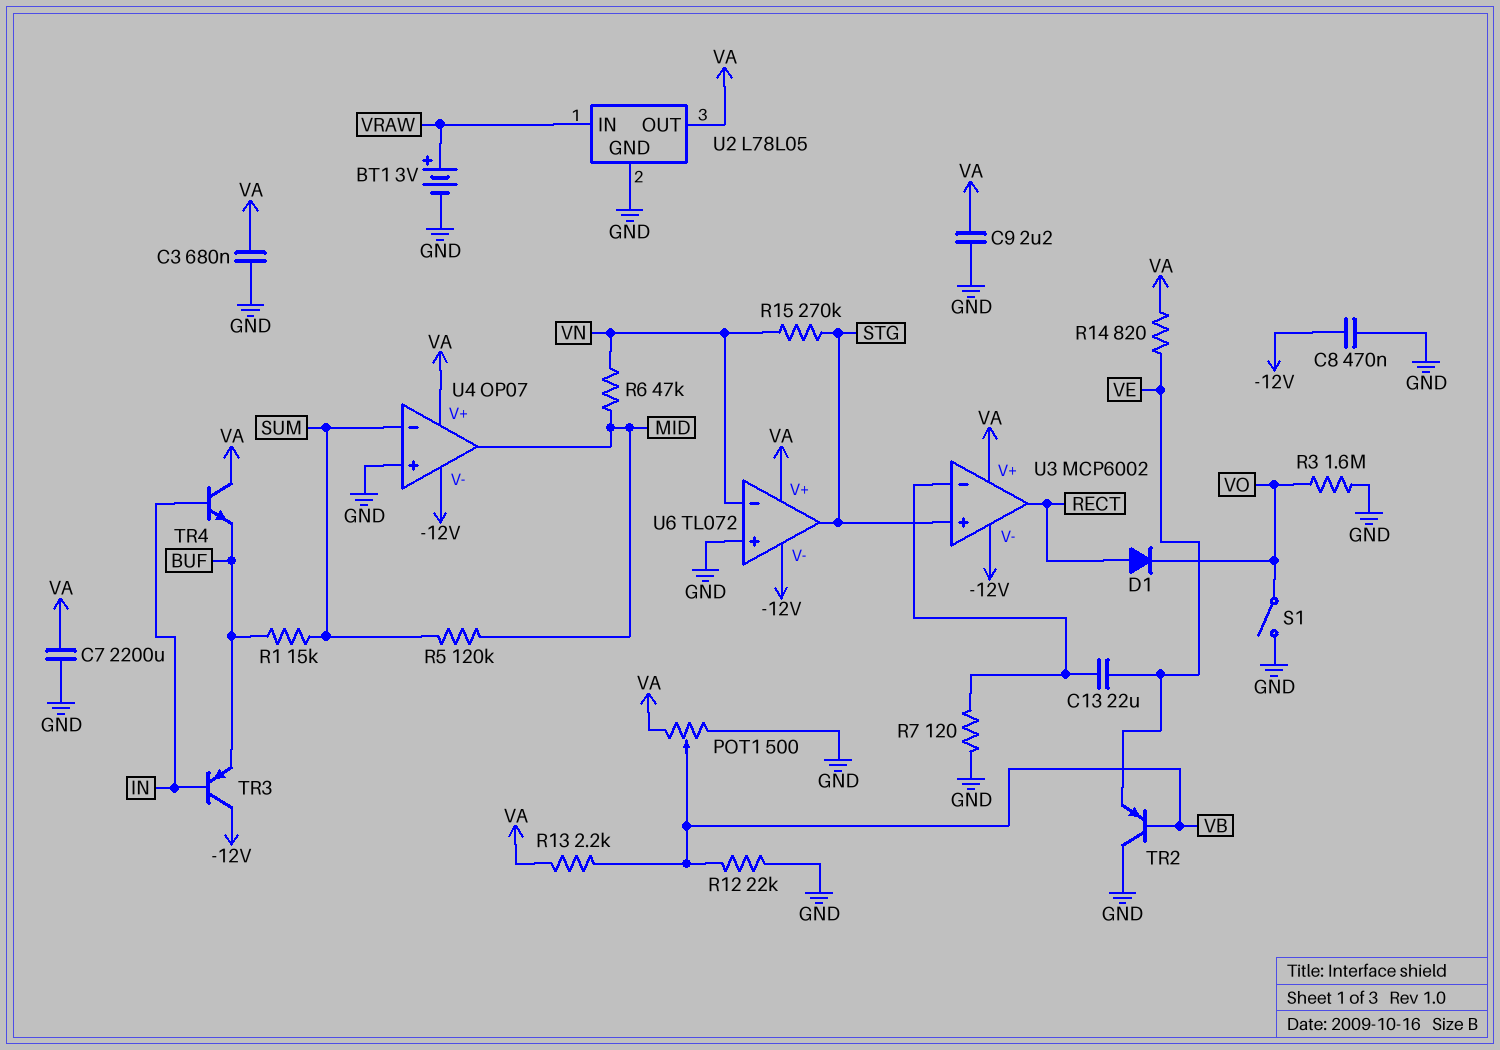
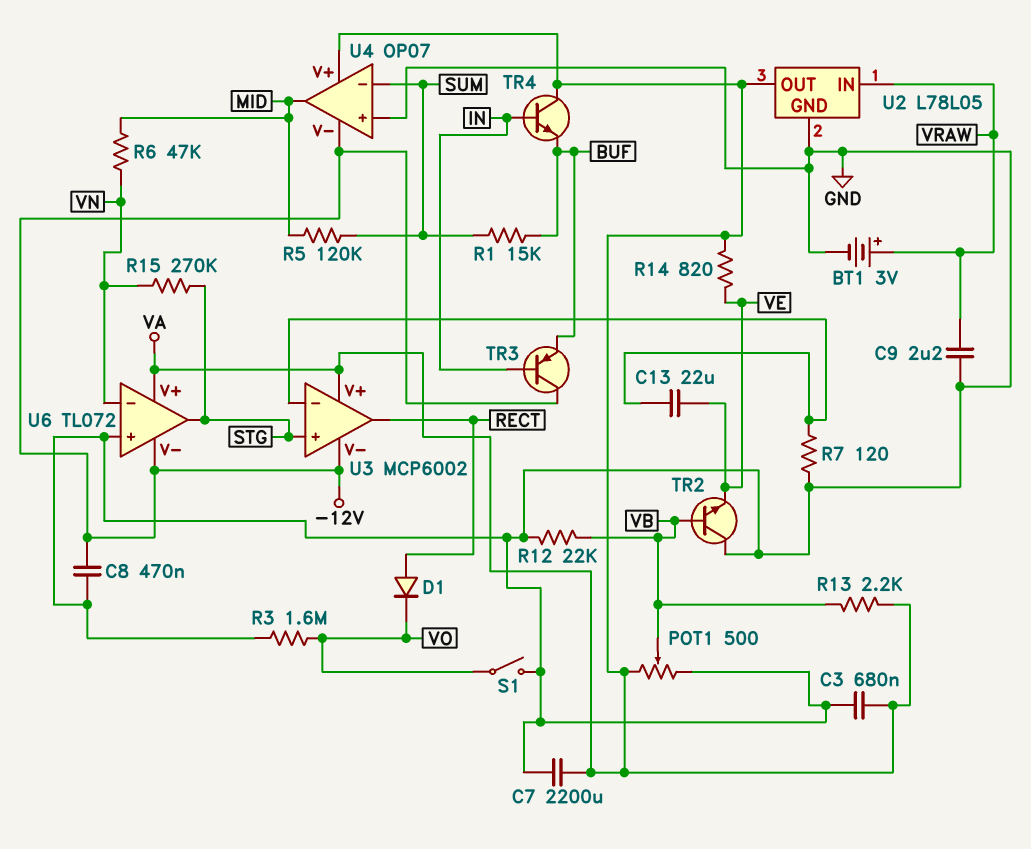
C9: 2.2uF (GND, VA) -> 2.2uF (GND, VRAW)
TR2: PNP (B VB, C GND, E VE) -> NPN (B VB, C GND, E VE)

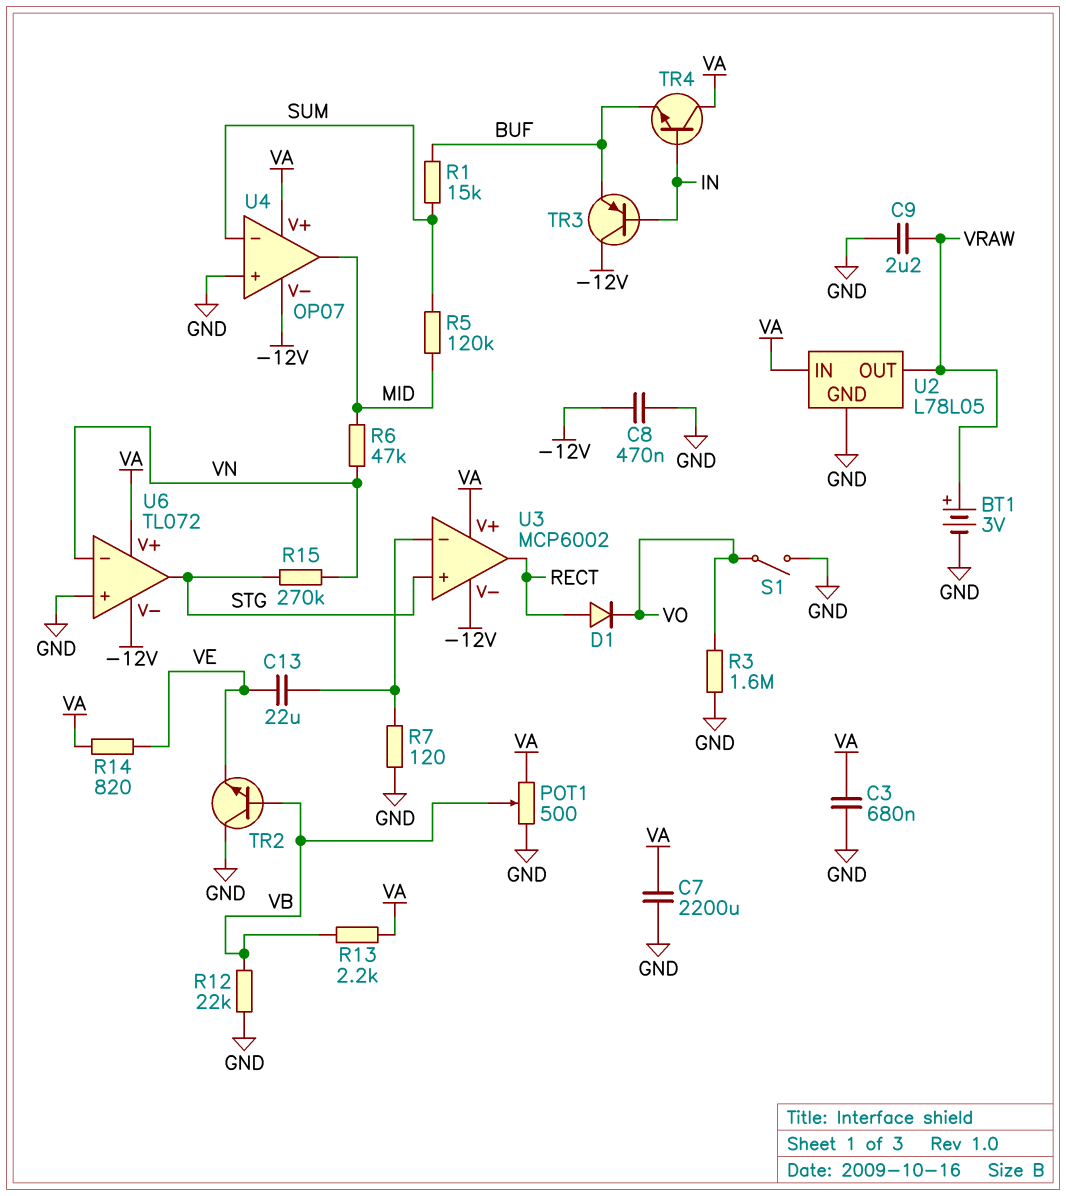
U2 pin IN: VRAW -> VA
U2 pin OUT: VA -> VRAW

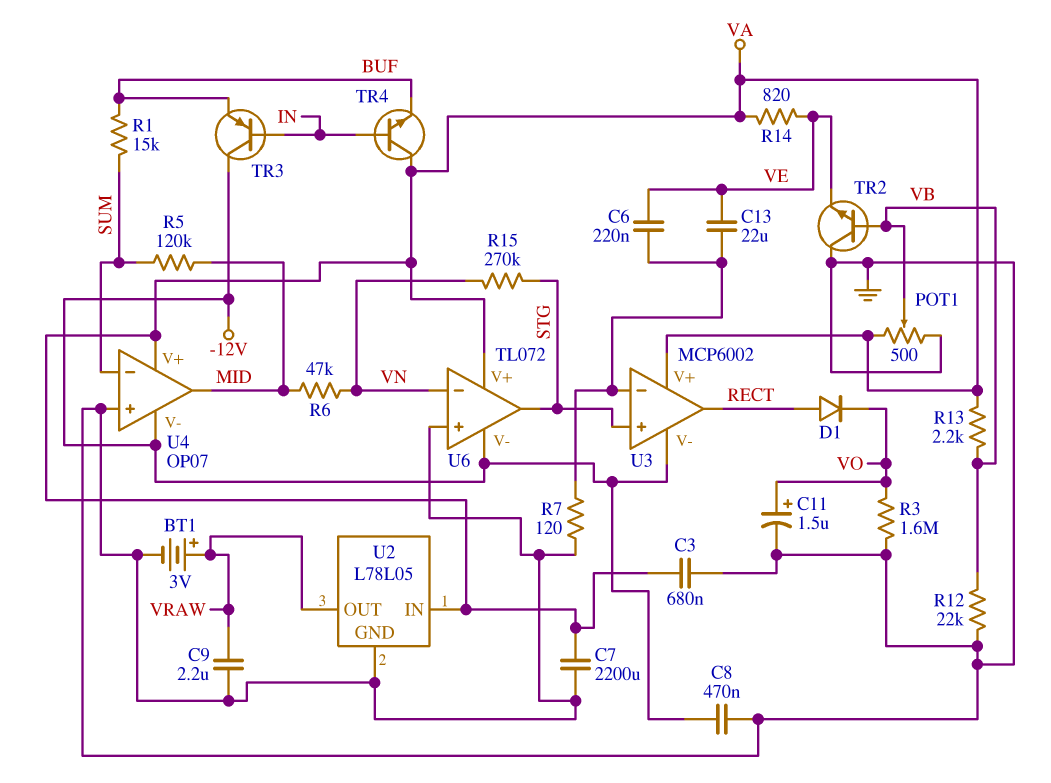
C6: none -> 220nF (U3/in-, VE)
C11: none -> 1.5uF (plus VO, minus GND)
S1: switch (GND, VO) -> none

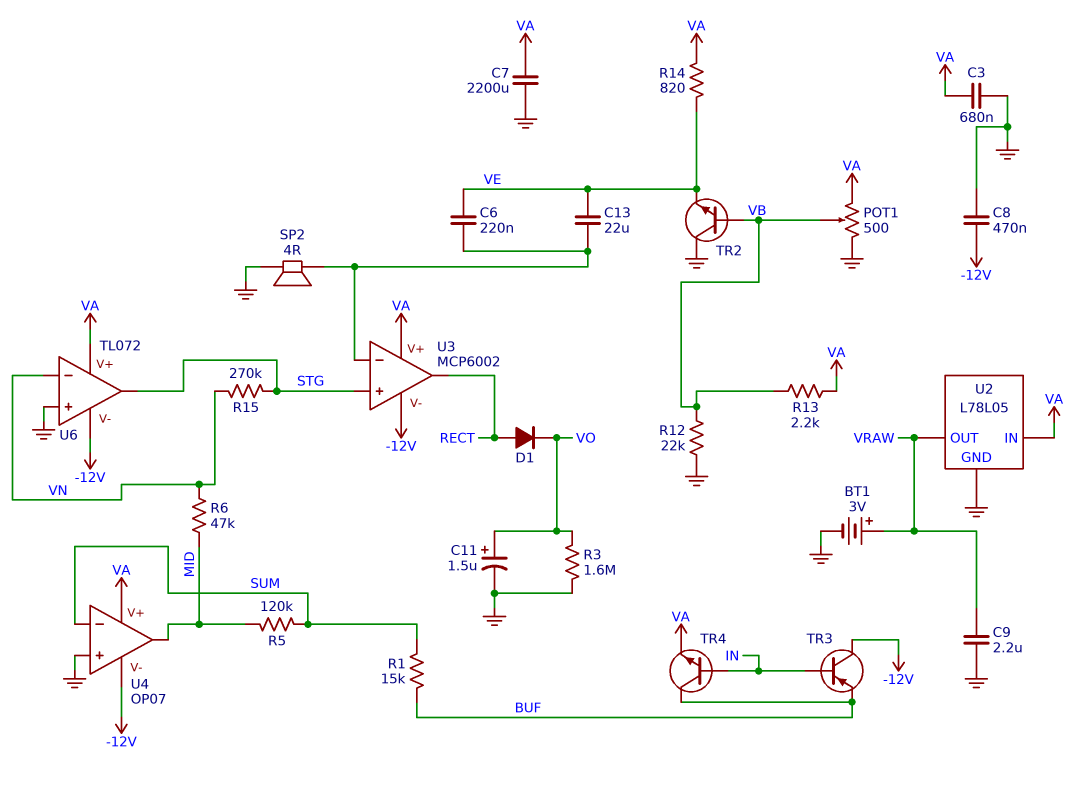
R7: 120 (GND, U3/in-) -> none
SP2: none -> speaker 4R (GND, U3/in-)
TR4: NPN (B IN, C VA, E BUF) -> NPN (B IN, C BUF, E VA)

